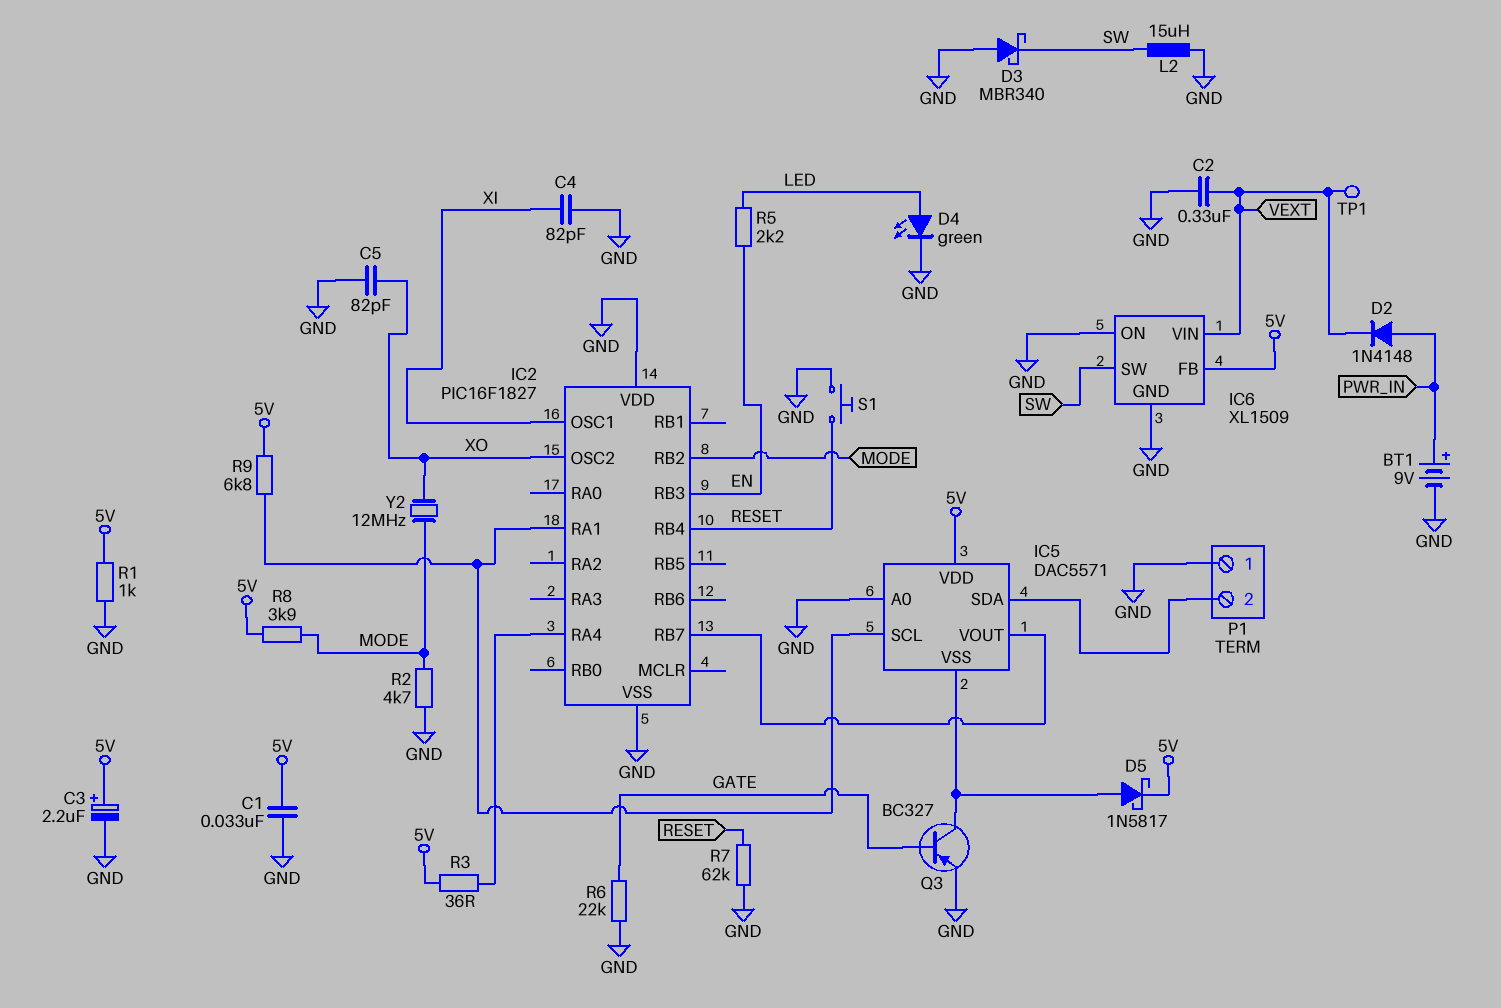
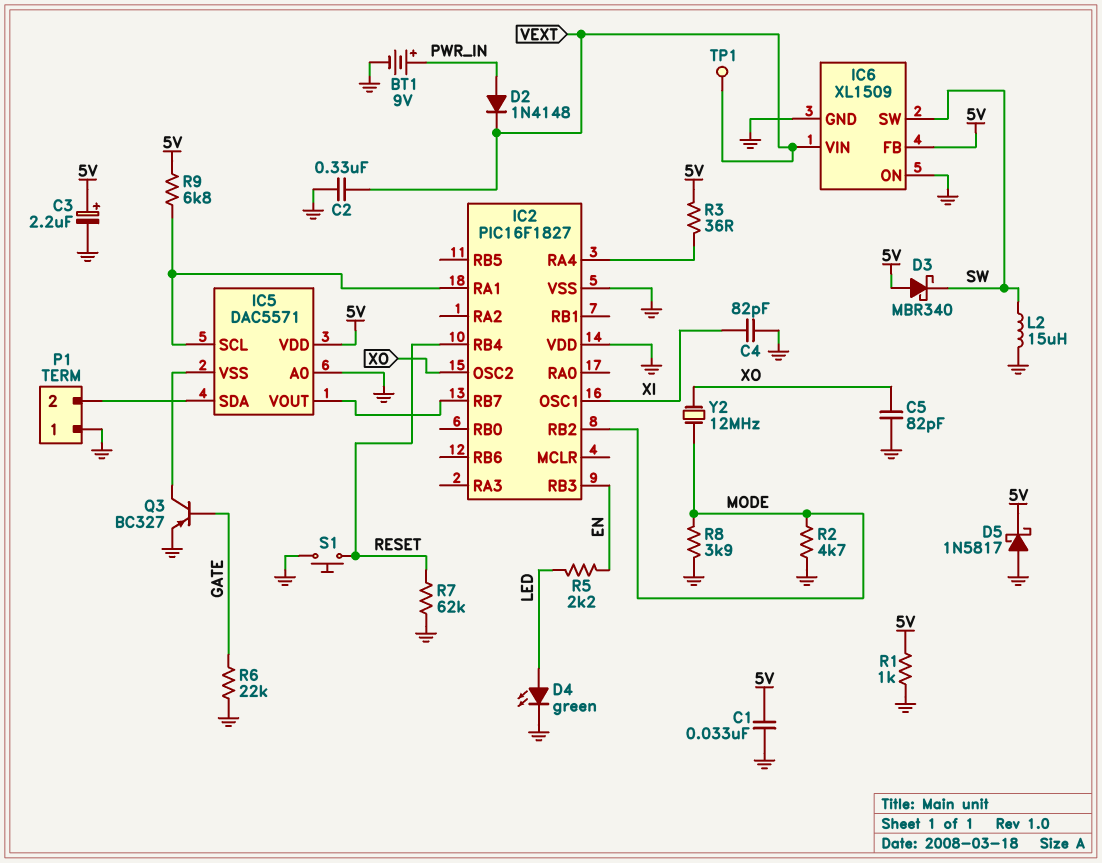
D3: schottky MBR340 (A GND, K SW) -> schottky MBR340 (A 5V, K SW)
D5: schottky 1N5817 (A IC5/VSS, K 5V) -> schottky 1N5817 (A GND, K 5V)
R8: 3.9k (5V, MODE) -> 3.9k (GND, MODE)

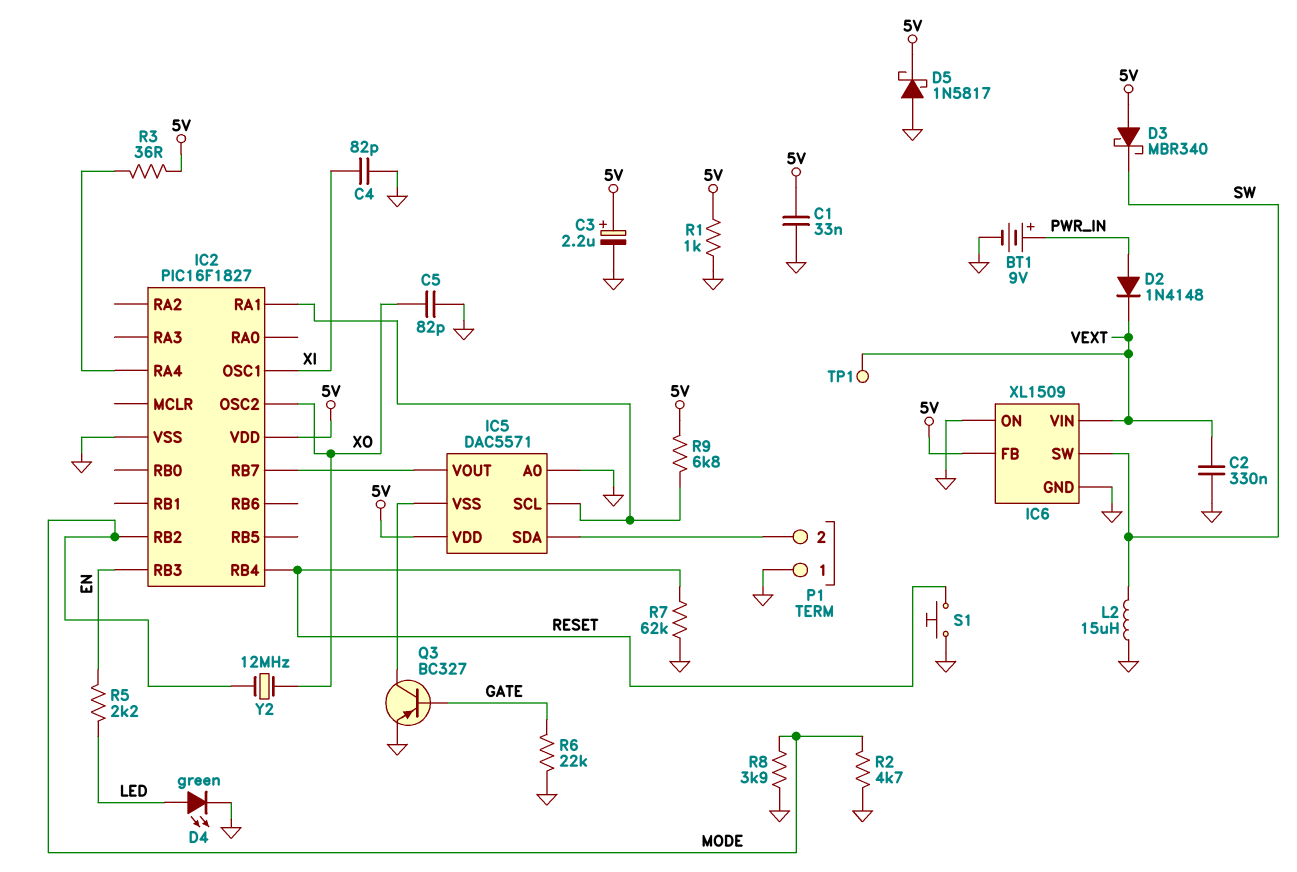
IC2 pin VDD: GND -> 5V

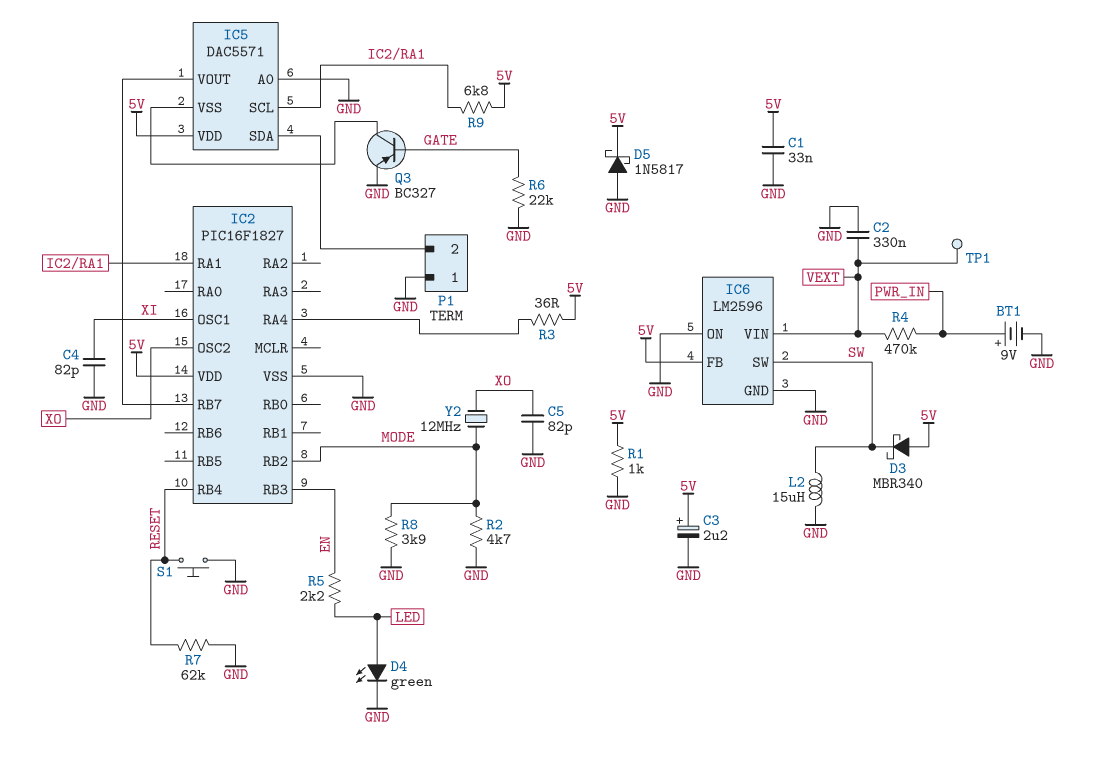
D2: diode 1N4148 (A PWR_IN, K VEXT) -> none
IC6: XL1509 -> LM2596
R4: none -> 470k (PWR_IN, VEXT)

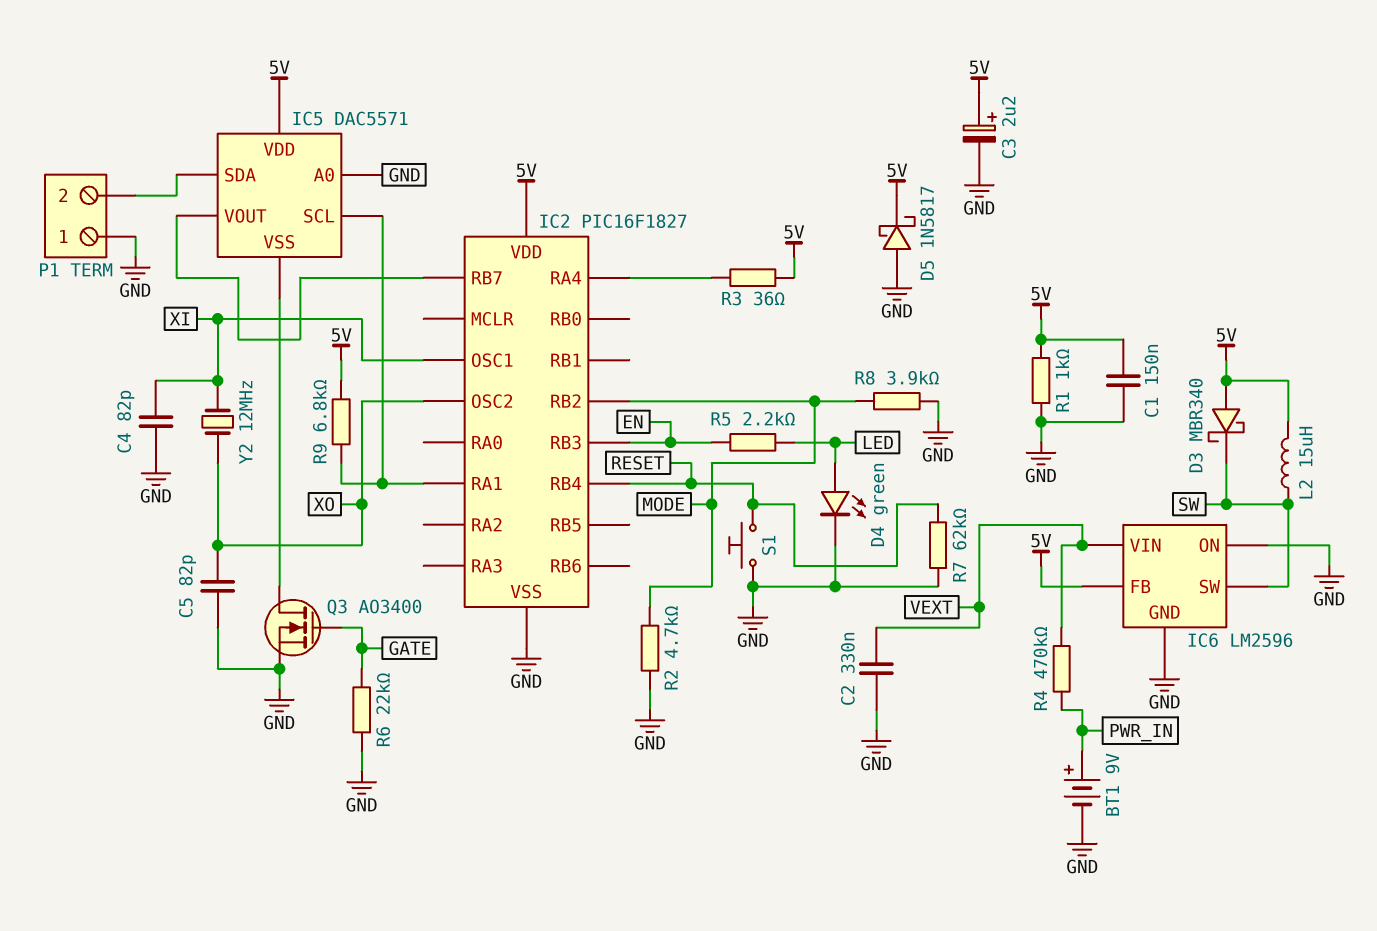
C1: 33nF (5V, GND) -> 150nF (5V, GND)
L2: 15uH (GND, SW) -> 15uH (5V, SW)
Q3: PNP BC327 (B GATE, C IC5/VSS, E GND) -> NMOS AO3400 (G GATE, D IC5/VSS, S GND)
TP1: test point (VEXT) -> none
Y2: 12MHz (MODE, XO) -> 12MHz (XI, XO)

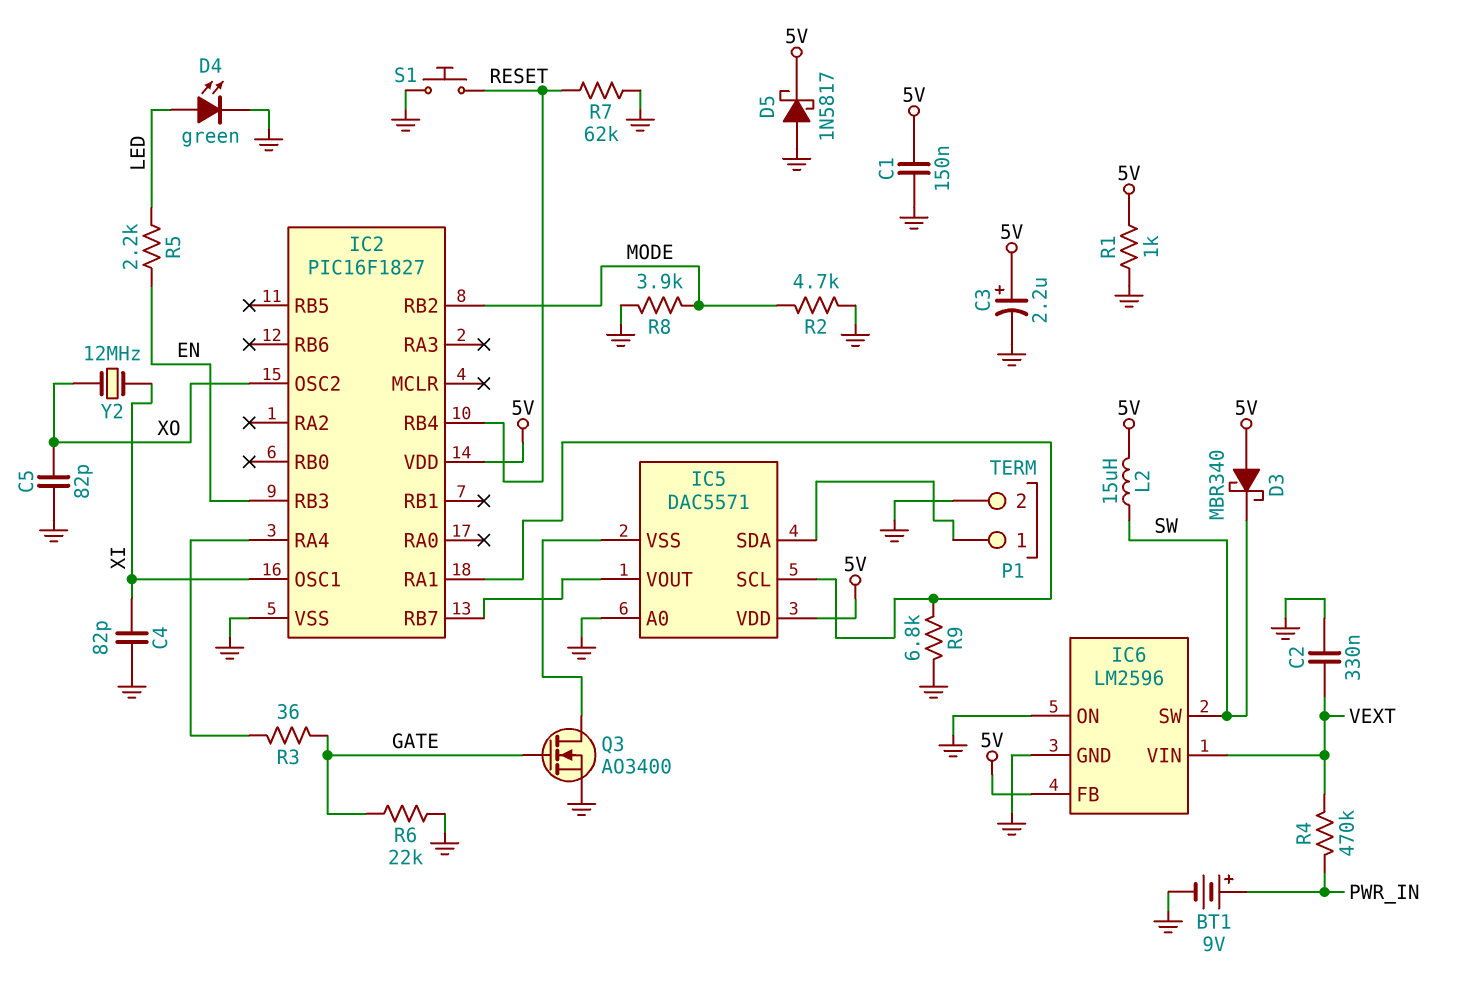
P1 pin 1: GND -> IC5/SDA
P1 pin 2: IC5/SDA -> GND
R3: 36 (5V, IC2/RA4) -> 36 (GATE, IC2/RA4)
R9: 6.8k (5V, IC2/RA1) -> 6.8k (GND, IC2/RA1)

